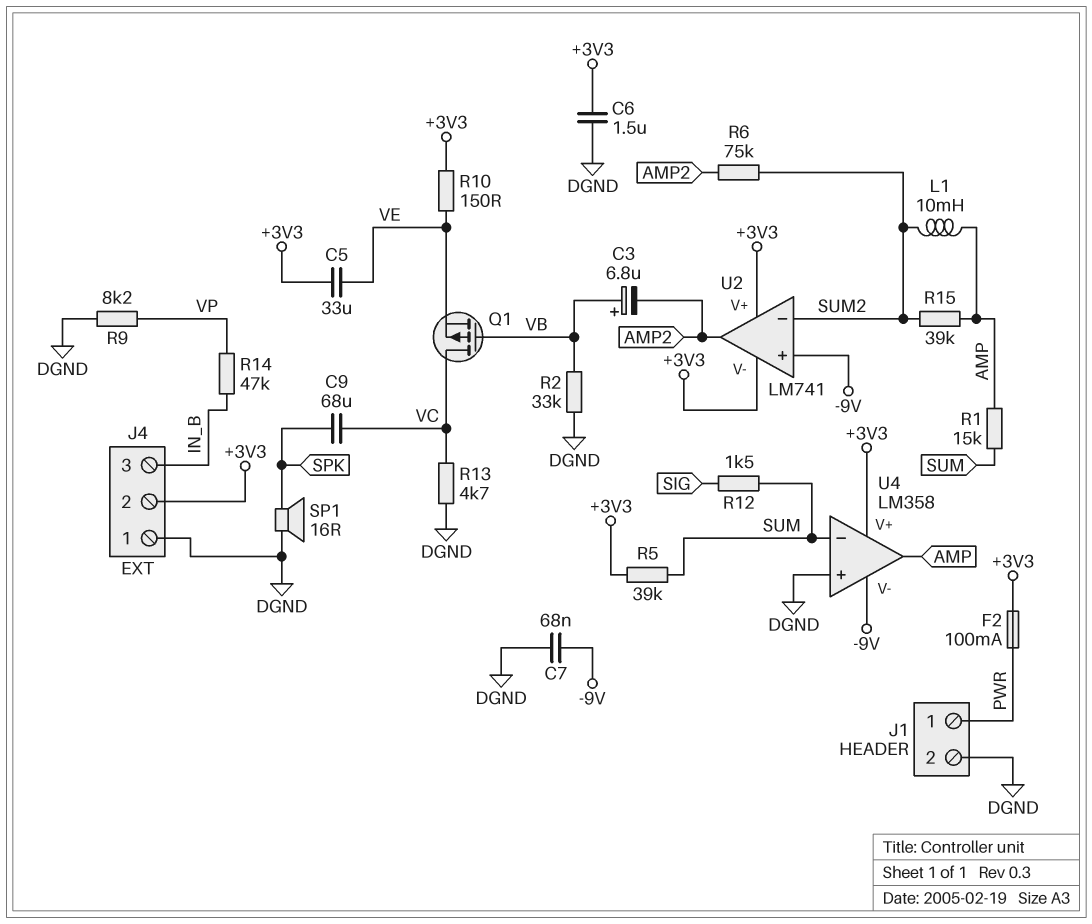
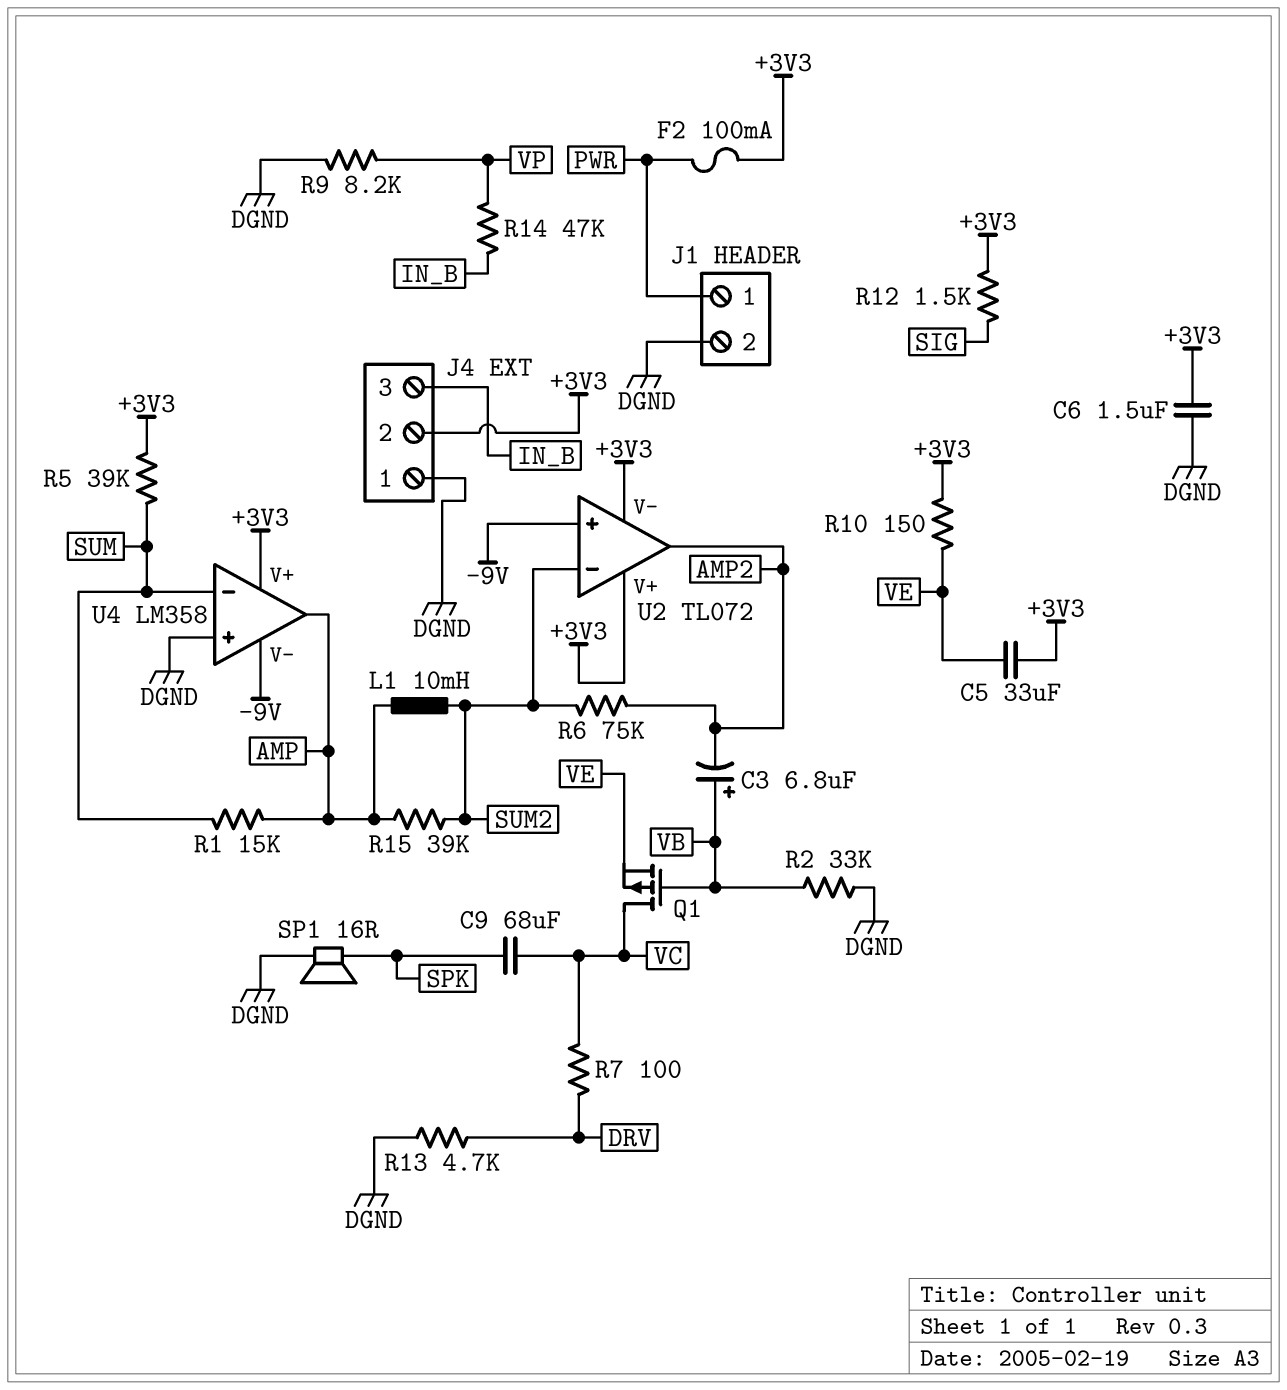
C7: 68nF (-9V, DGND) -> none
R7: none -> 100 (DRV, VC)
R12: 1.5k (SIG, SUM) -> 1.5k (+3V3, SIG)
R13: 4.7k (DGND, VC) -> 4.7k (DGND, DRV)
U2: LM741 -> TL072

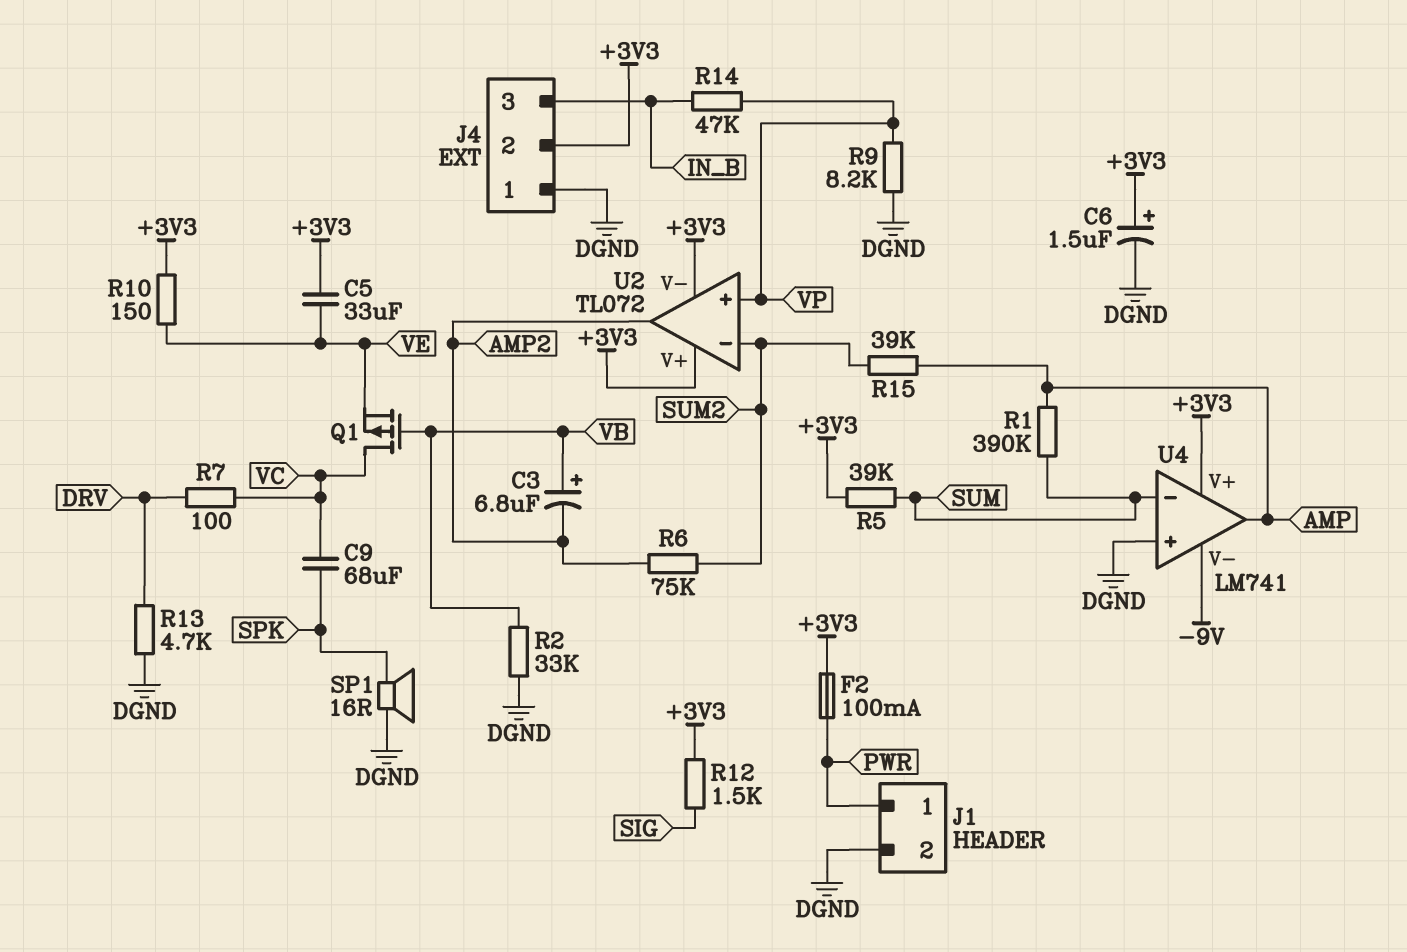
C6: 1.5uF (+3V3, DGND) -> 1.5uF (plus +3V3, minus DGND)
L1: 10mH (AMP, SUM2) -> none
R1: 15k (AMP, SUM) -> 390k (AMP, SUM)
U2 pin in+: -9V -> VP
U4: LM358 -> LM741

